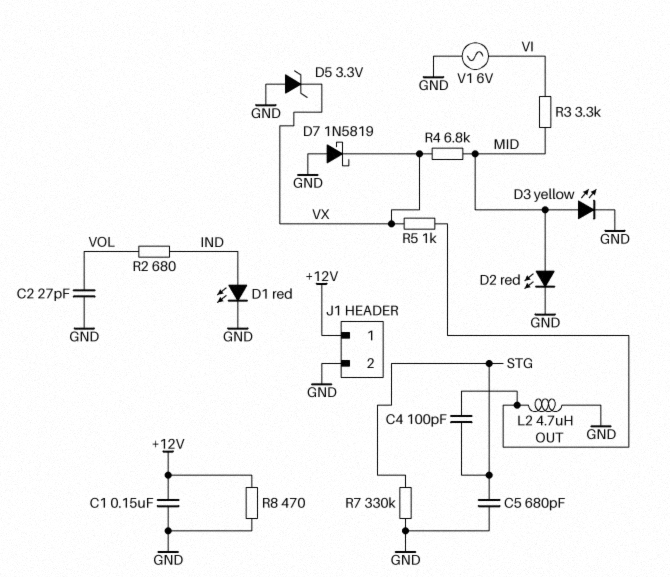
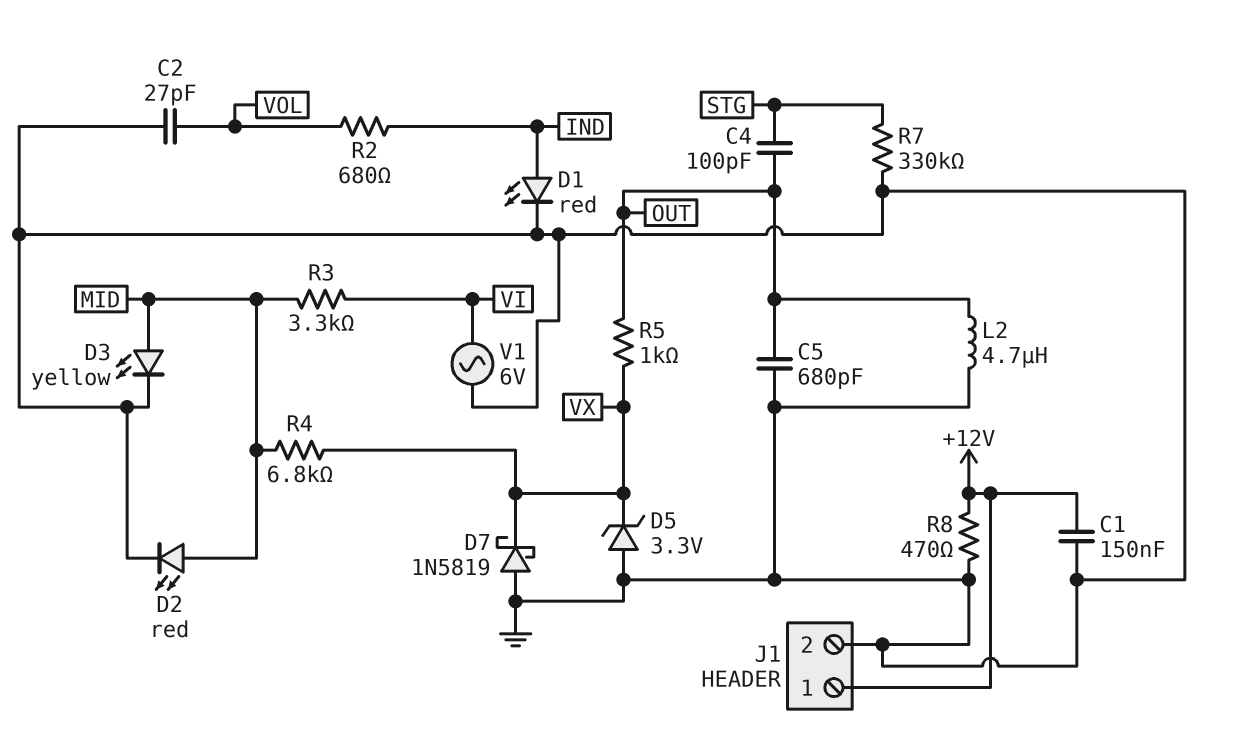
C5: 680pF (GND, STG) -> 680pF (GND, OUT)

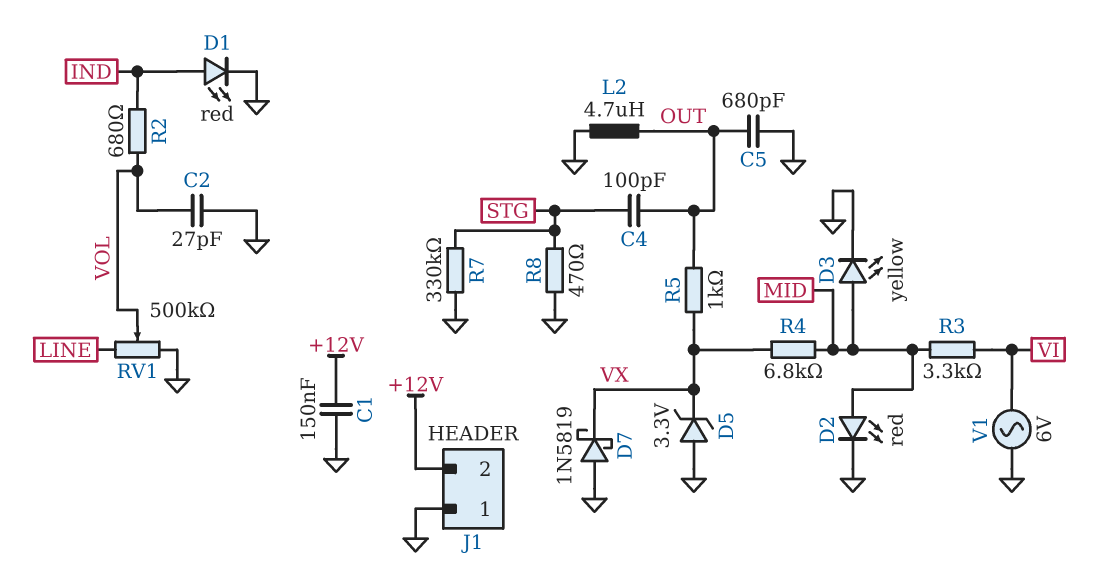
J1 pin 1: +12V -> GND
J1 pin 2: GND -> +12V
R8: 470 (+12V, GND) -> 470 (GND, STG)
RV1: none -> 500k (GND, LINE, wiper VOL)

